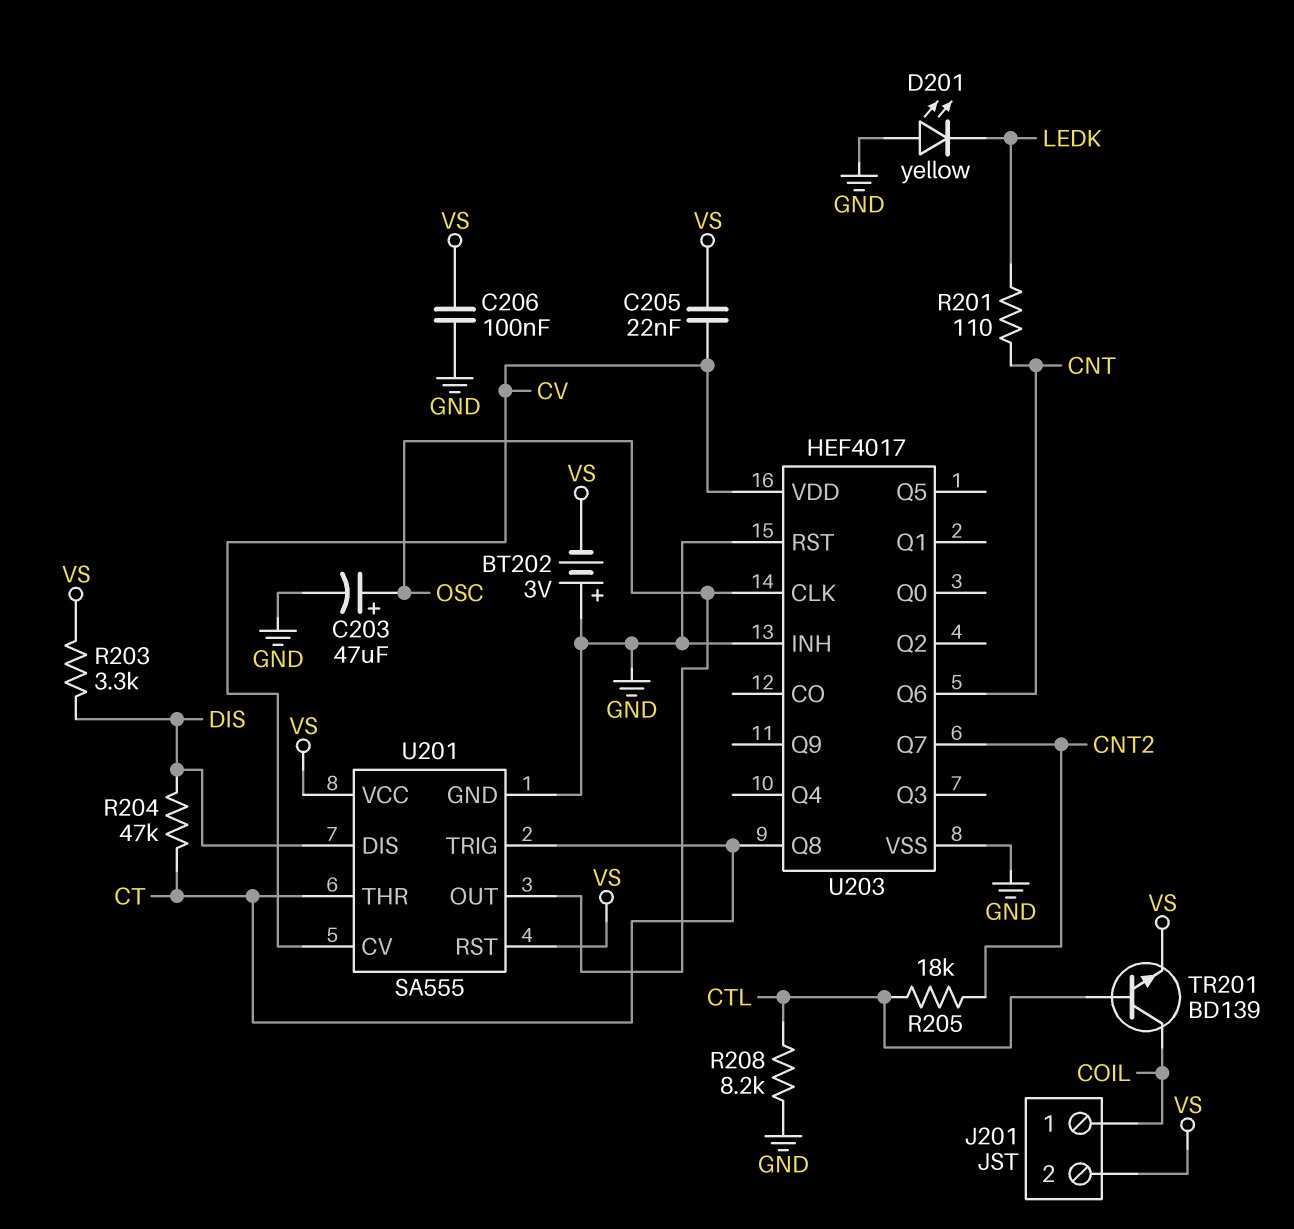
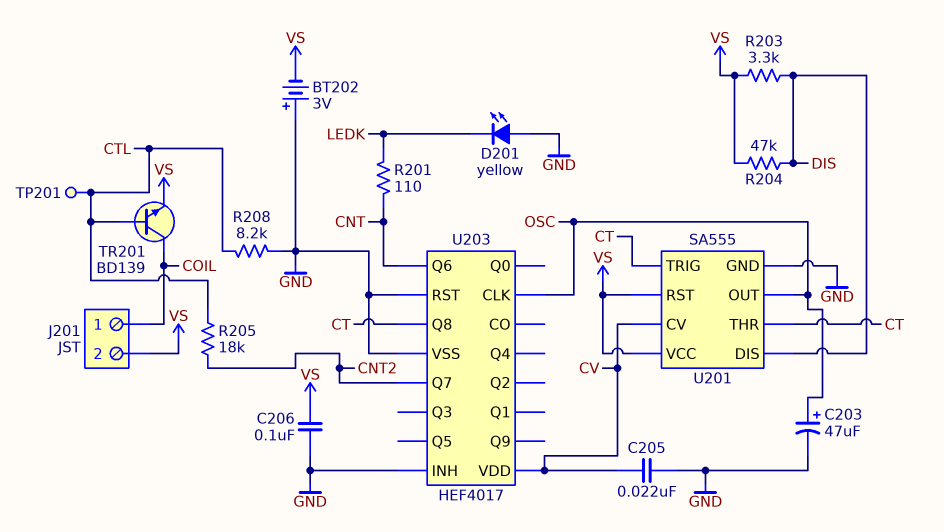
C205: 22nF (CV, VS) -> 22nF (CV, GND)
R204: 47k (CT, DIS) -> 47k (DIS, VS)
TP201: none -> test point (CTL)

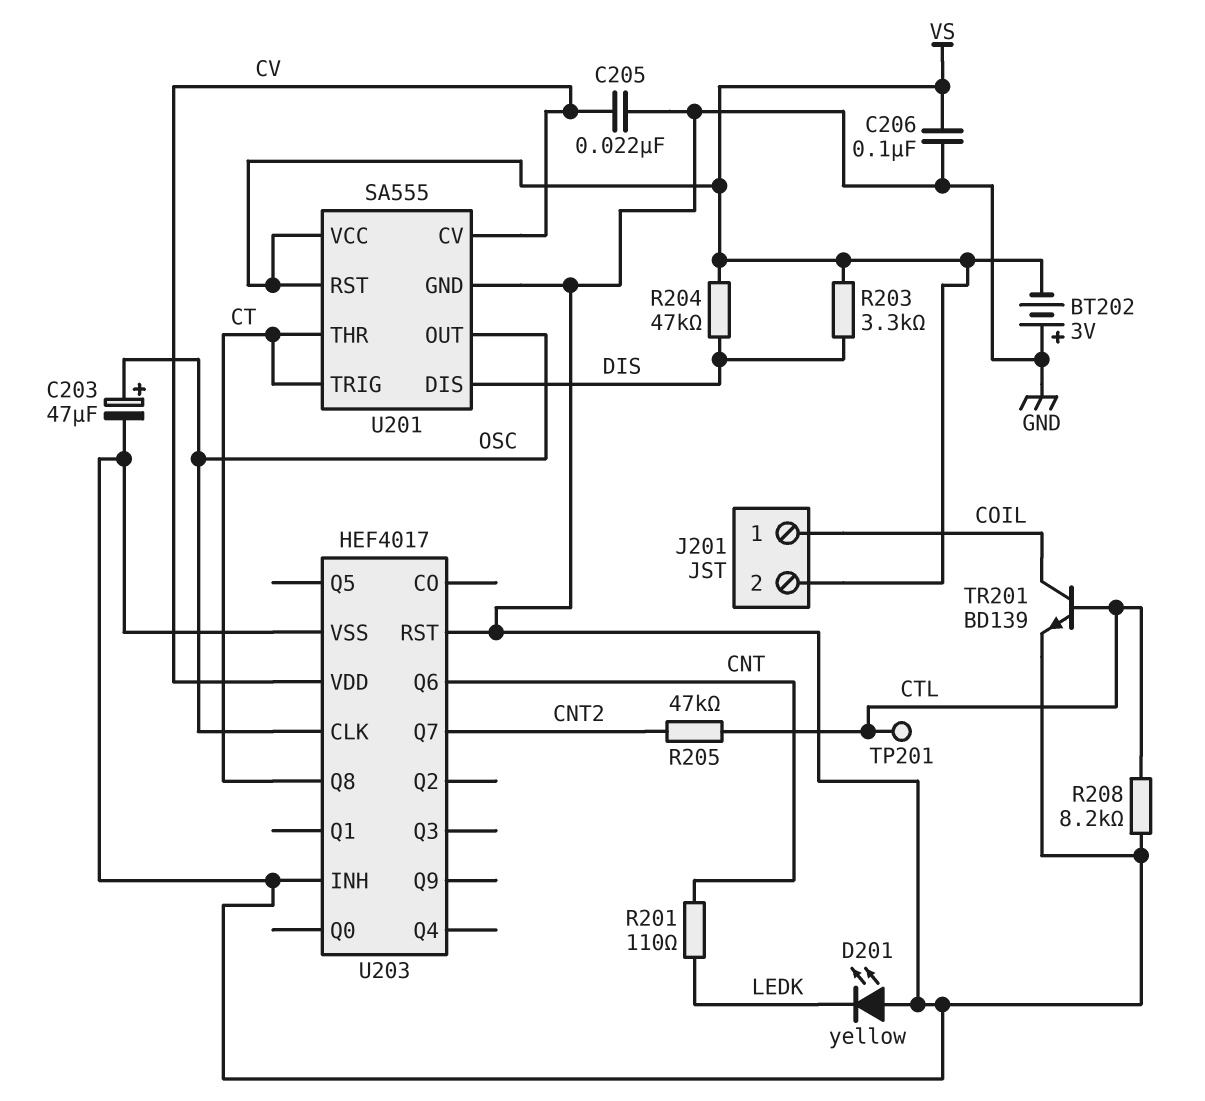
R205: 18k (CNT2, CTL) -> 47k (CNT2, CTL)
TR201: NPN BD139 (B CTL, C COIL, E VS) -> NPN BD139 (B CTL, C COIL, E GND)

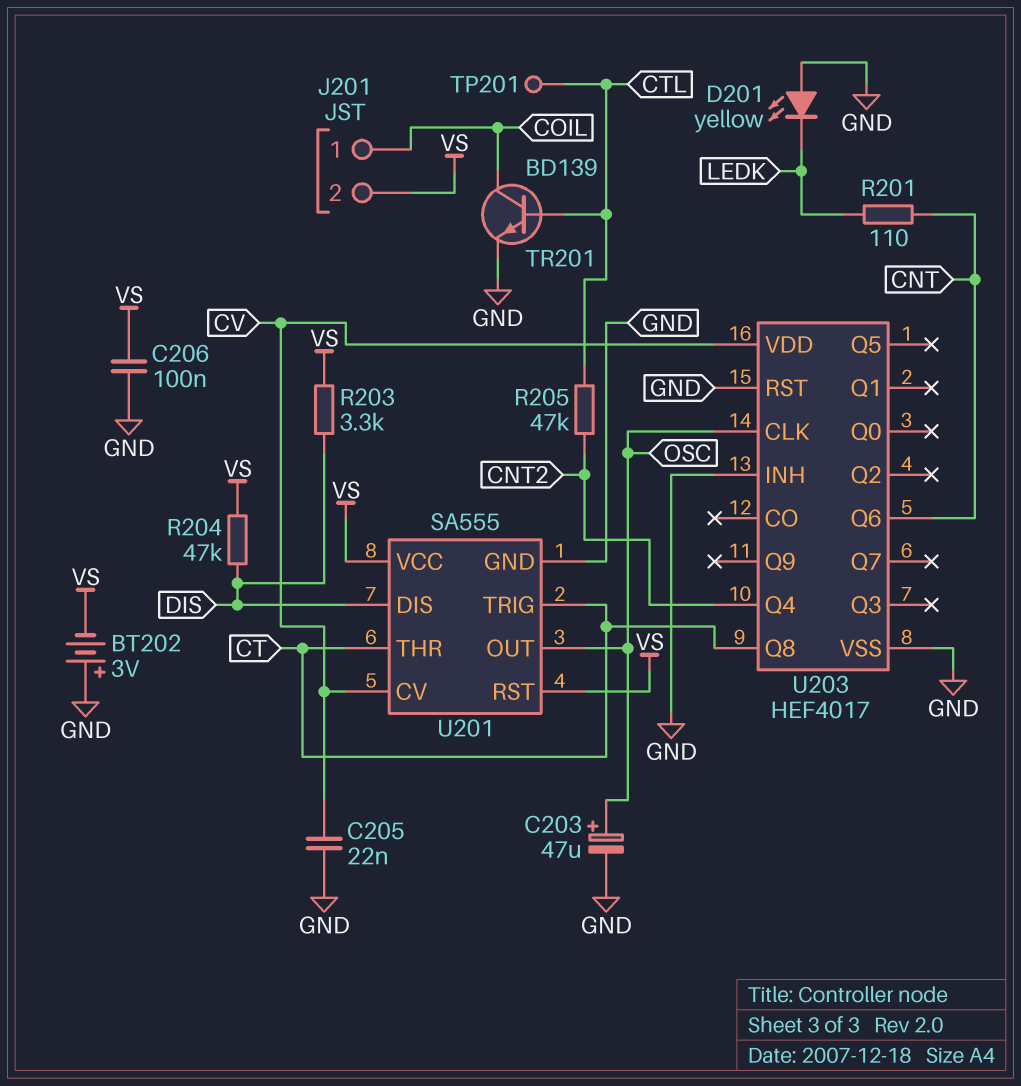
R208: 8.2k (CTL, GND) -> none
U203 pin Q4: none -> CNT2
U203 pin Q7: CNT2 -> none

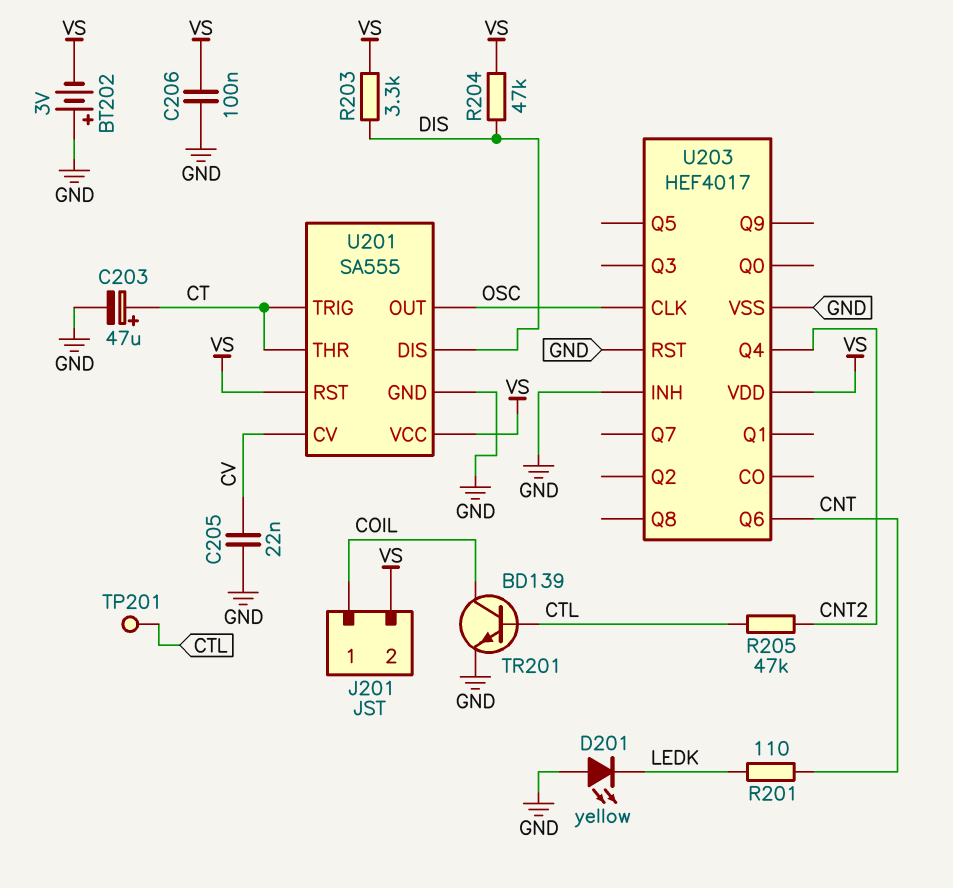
C203: 47uF (plus OSC, minus GND) -> 47uF (plus CT, minus GND)
U203 pin Q8: CT -> none
U203 pin VDD: CV -> VS

